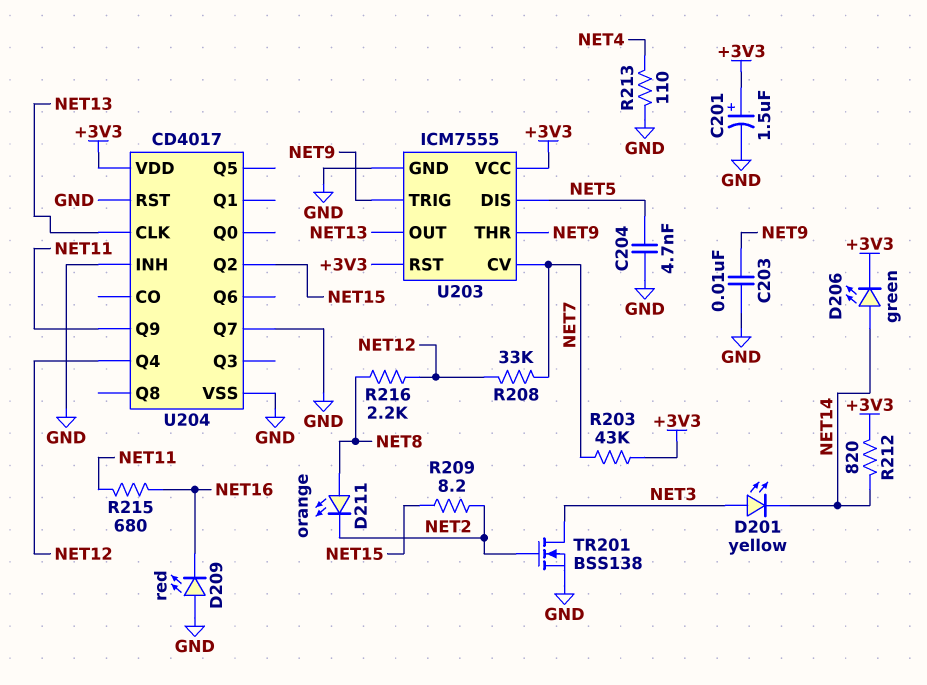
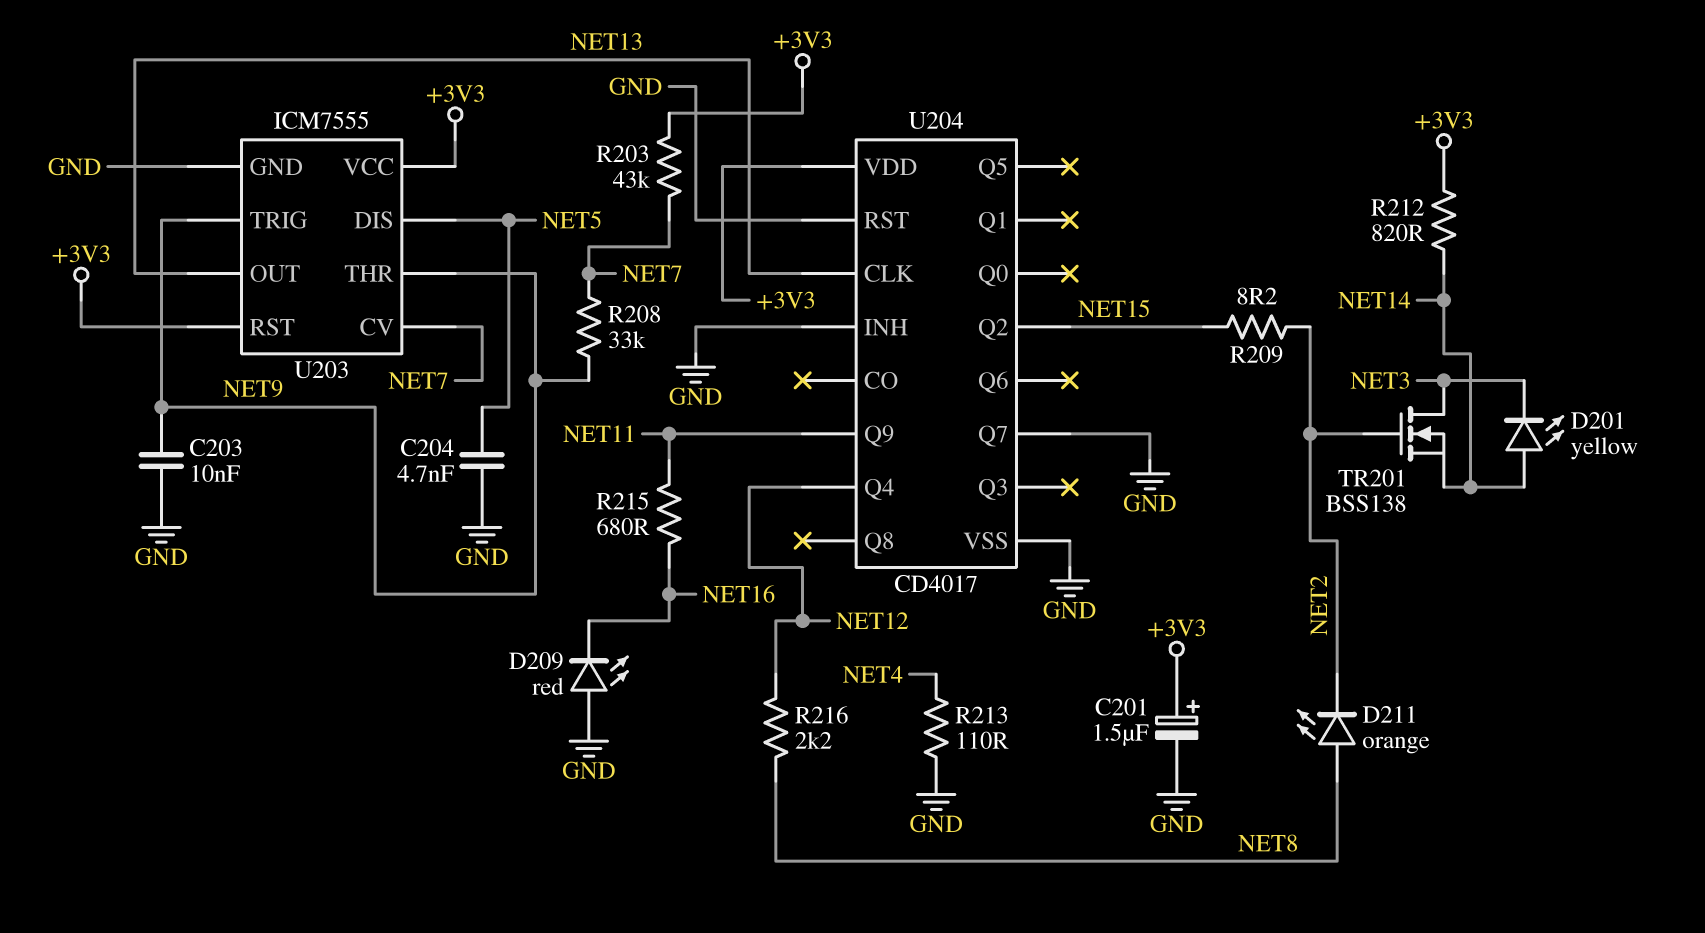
D201: LED yellow (A NET3, K NET14) -> LED yellow (A NET14, K NET3)
D206: LED green (A NET14, K +3V3) -> none
R208: 33k (NET7, NET12) -> 33k (NET7, NET9)
TR201: NMOS BSS138 (G NET2, D NET3, S GND) -> NMOS BSS138 (G NET2, D NET3, S NET14)

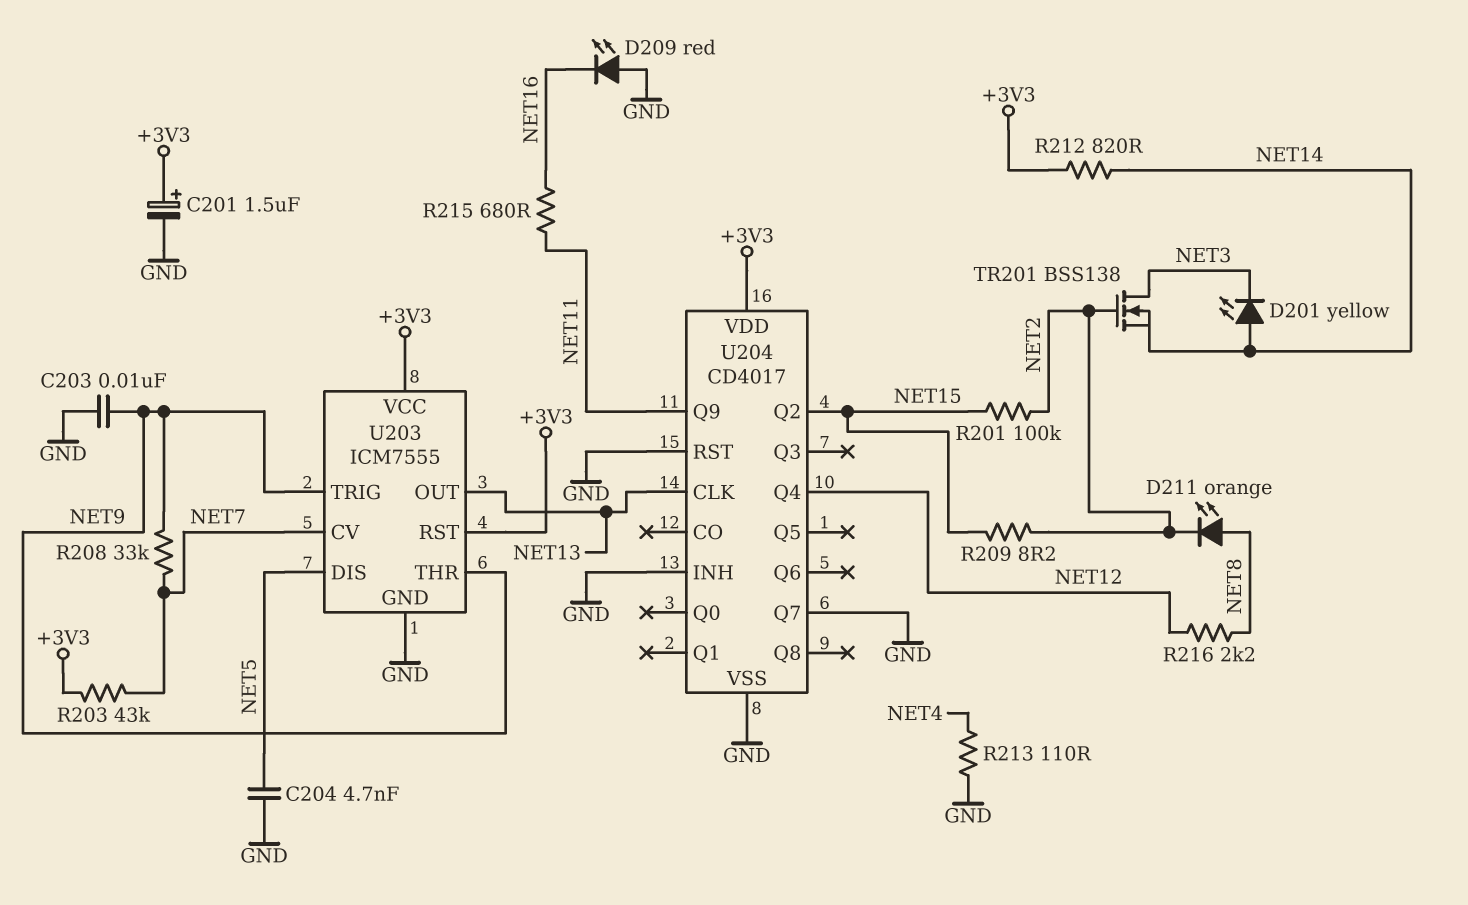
R201: none -> 100k (NET2, NET15)

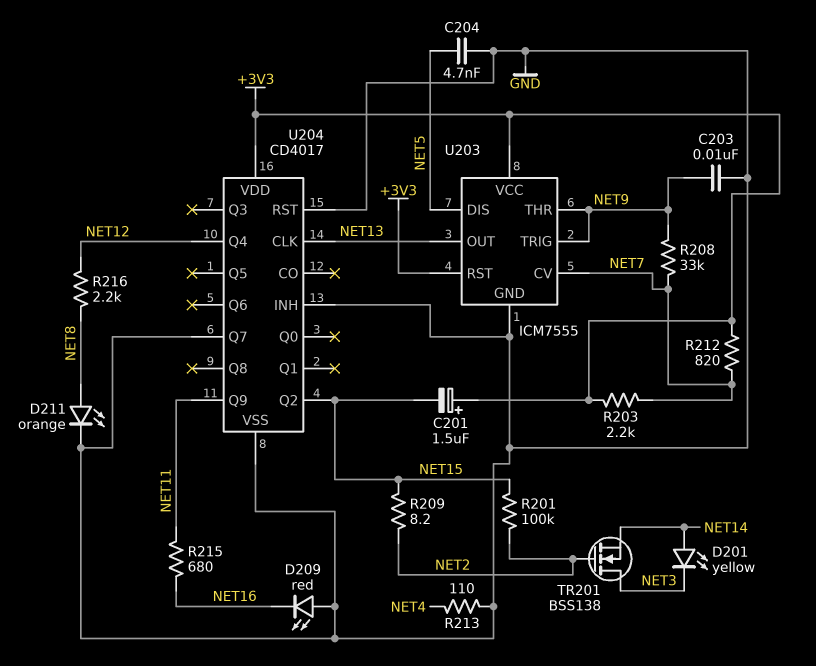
C201: 1.5uF (plus +3V3, minus GND) -> 1.5uF (plus +3V3, minus NET15)
D211: LED orange (A NET8, K NET2) -> LED orange (A NET8, K GND)
R203: 43k (+3V3, NET7) -> 2.2k (+3V3, NET7)
R212: 820 (+3V3, NET14) -> 820 (+3V3, NET7)

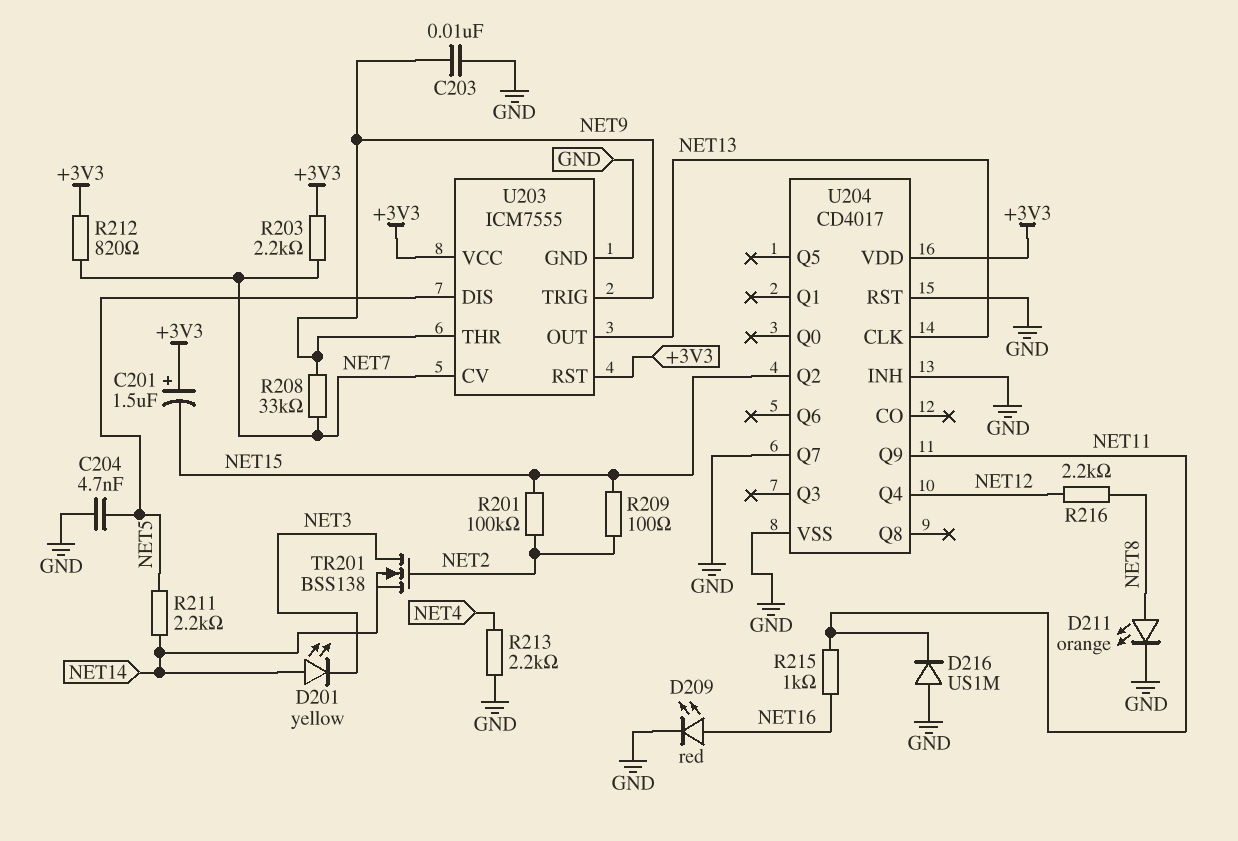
D209: LED red (A GND, K NET16) -> LED red (A NET16, K GND)
D216: none -> diode US1M (A GND, K NET11)
R209: 8.2 (NET2, NET15) -> 100 (NET2, NET15)
R211: none -> 2.2k (NET5, NET14)
R213: 110 (GND, NET4) -> 2.2k (GND, NET4)
R215: 680 (NET11, NET16) -> 1k (NET11, NET16)

